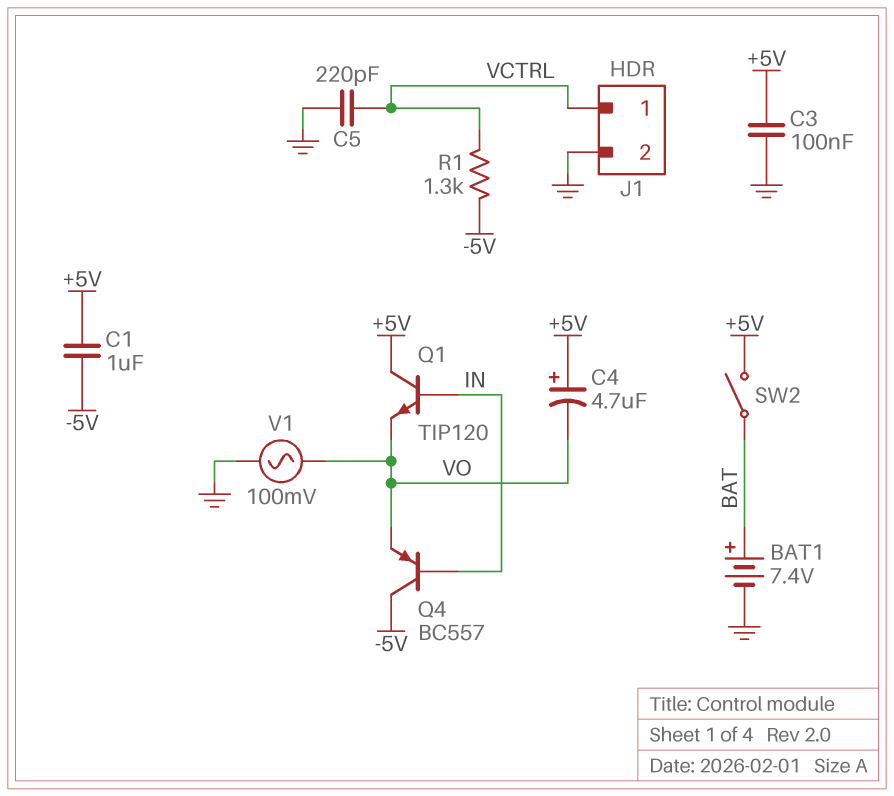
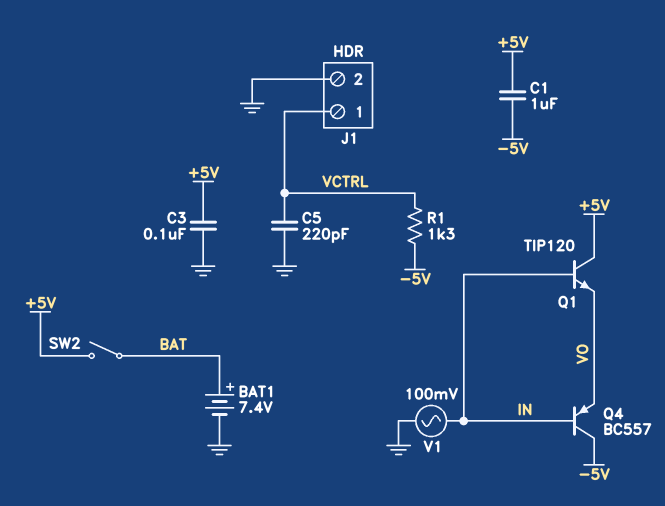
C4: 4.7uF (plus +5V, minus VO) -> none
V1: AC 100mV (GND, VO) -> AC 100mV (GND, IN)

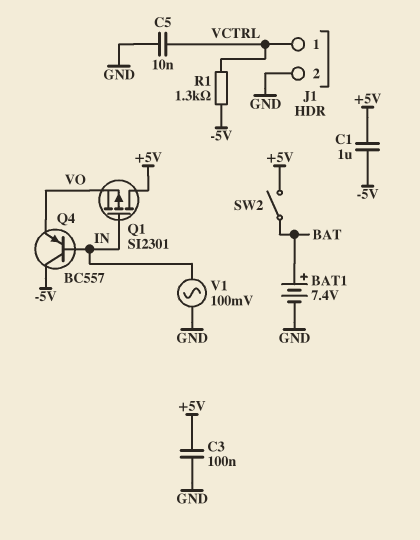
C5: 220pF (GND, VCTRL) -> 10nF (GND, VCTRL)
Q1: NPN TIP120 (B IN, C +5V, E VO) -> PMOS SI2301 (G IN, D +5V, S VO)

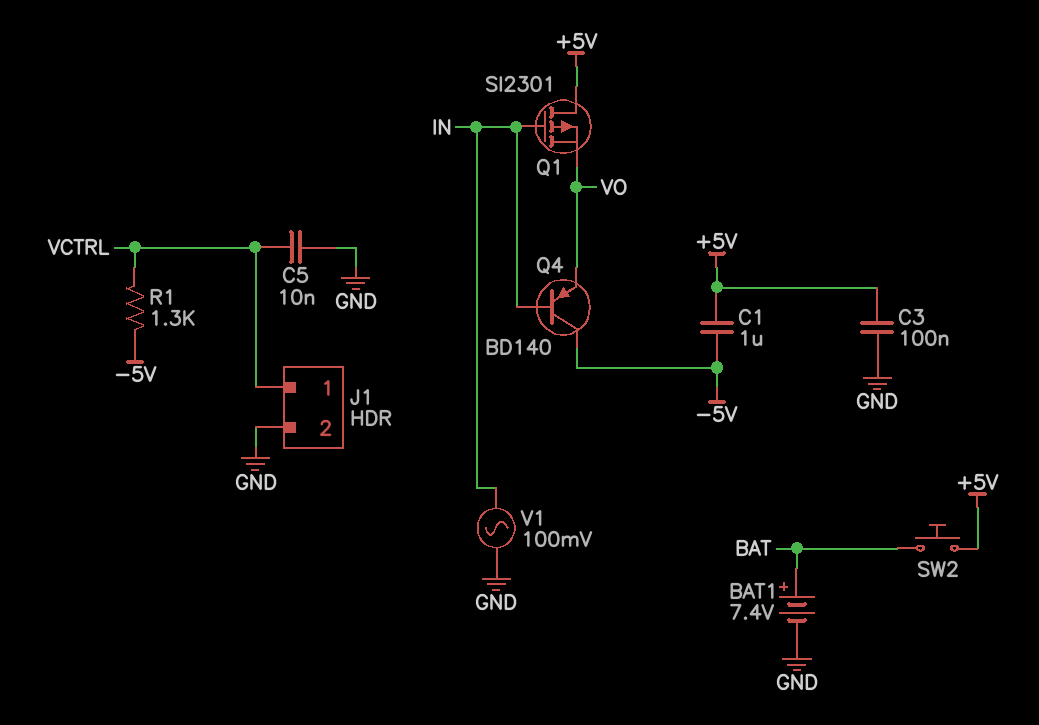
Q4: PNP BC557 (B IN, C -5V, E VO) -> PNP BD140 (B IN, C -5V, E VO)
SW2: switch (+5V, BAT) -> button (+5V, BAT)

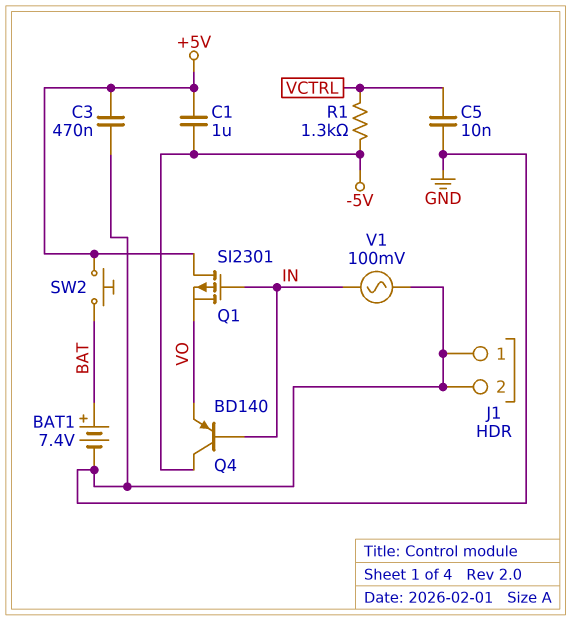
C3: 100nF (+5V, GND) -> 470nF (+5V, GND)
J1 pin 1: VCTRL -> GND

